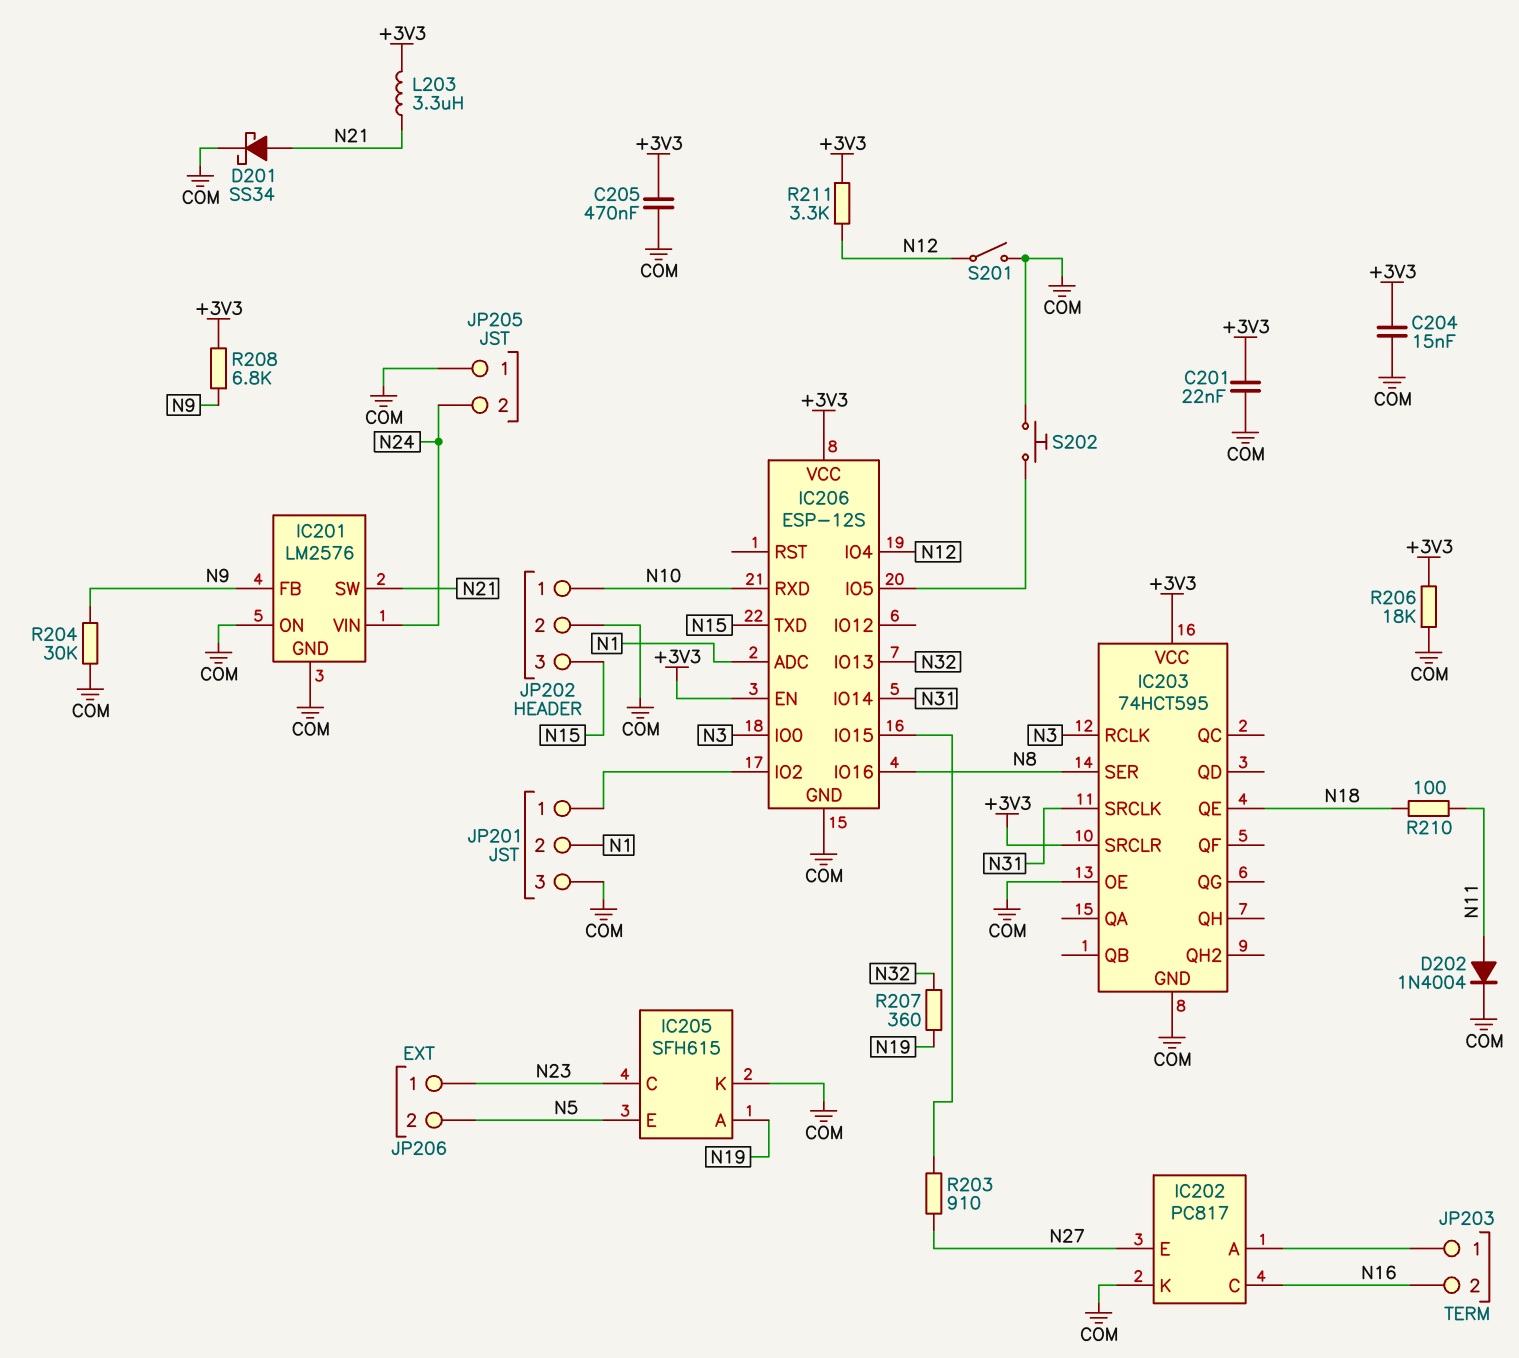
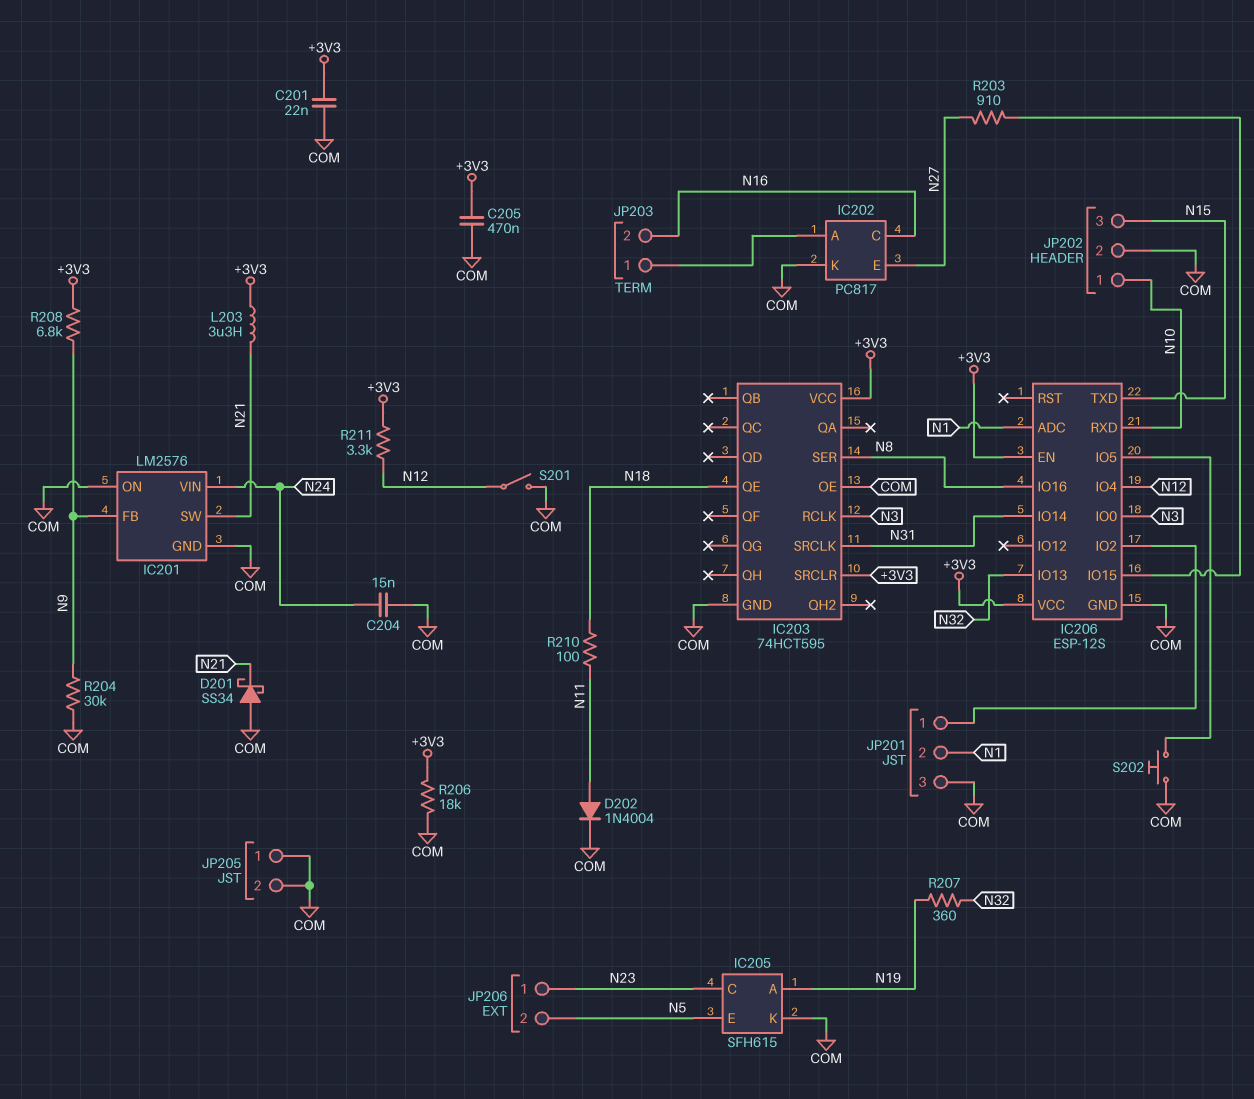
C204: 15nF (+3V3, COM) -> 15nF (COM, N24)
D201: schottky SS34 (A N21, K COM) -> schottky SS34 (A COM, K N21)
JP205 pin 2: N24 -> COM

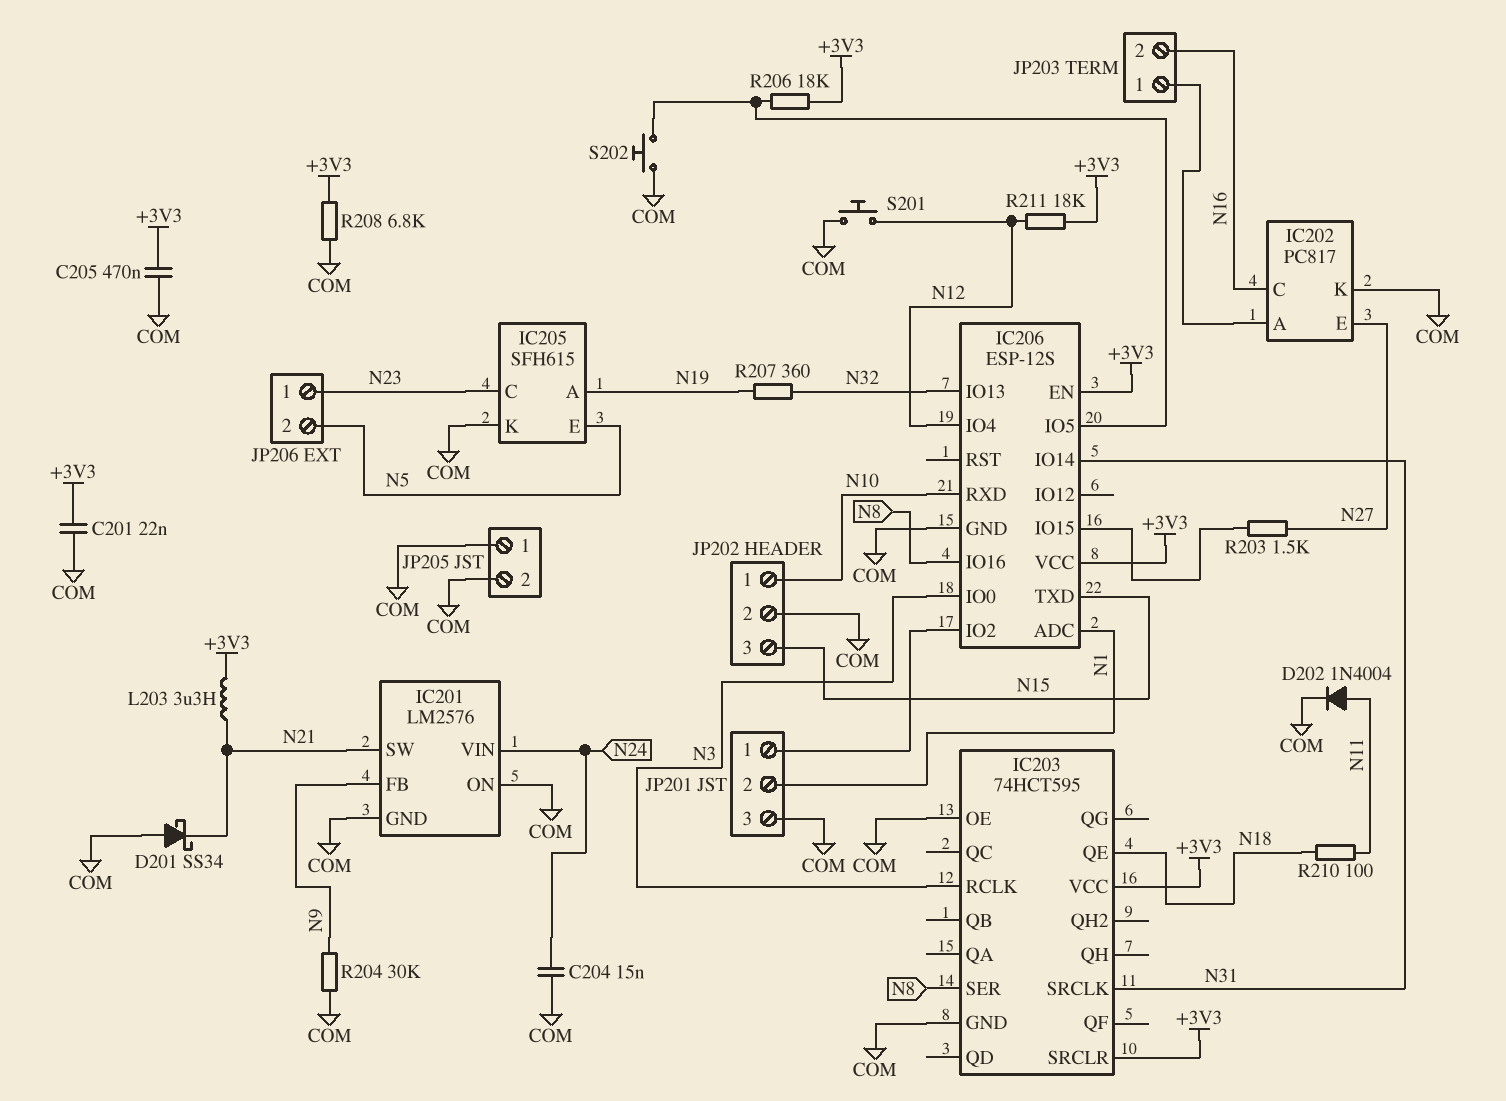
R203: 910 (IC206/IO15, N27) -> 1.5k (IC206/IO15, N27)
R206: 18k (+3V3, COM) -> 18k (+3V3, IC206/IO5)
R208: 6.8k (+3V3, N9) -> 6.8k (+3V3, COM)
R211: 3.3k (+3V3, N12) -> 18k (+3V3, N12)
S201: switch (COM, N12) -> button (COM, N12)

